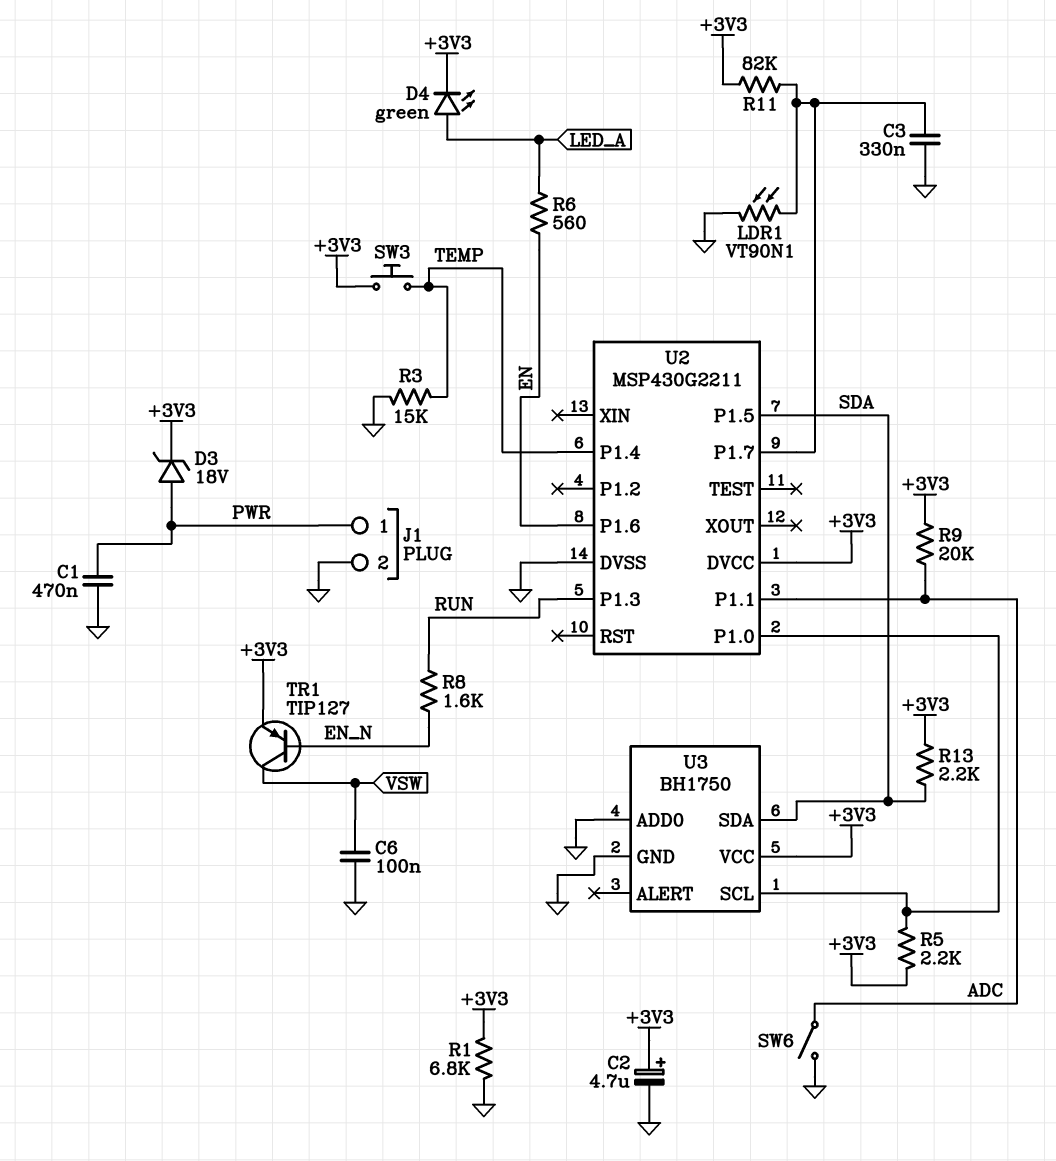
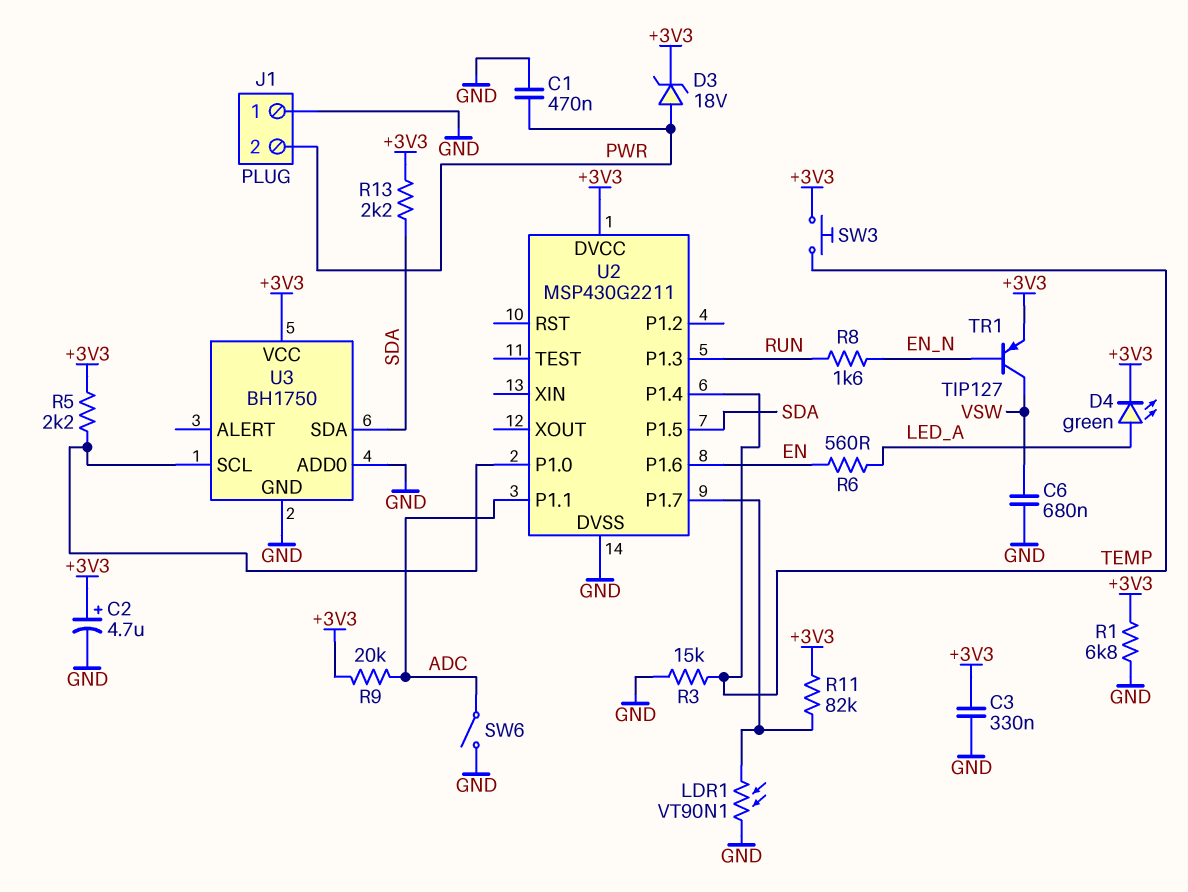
C3: 330nF (GND, U2/P1.7) -> 330nF (+3V3, GND)
C6: 100nF (GND, VSW) -> 680nF (GND, VSW)
J1 pin 1: PWR -> GND
J1 pin 2: GND -> PWR

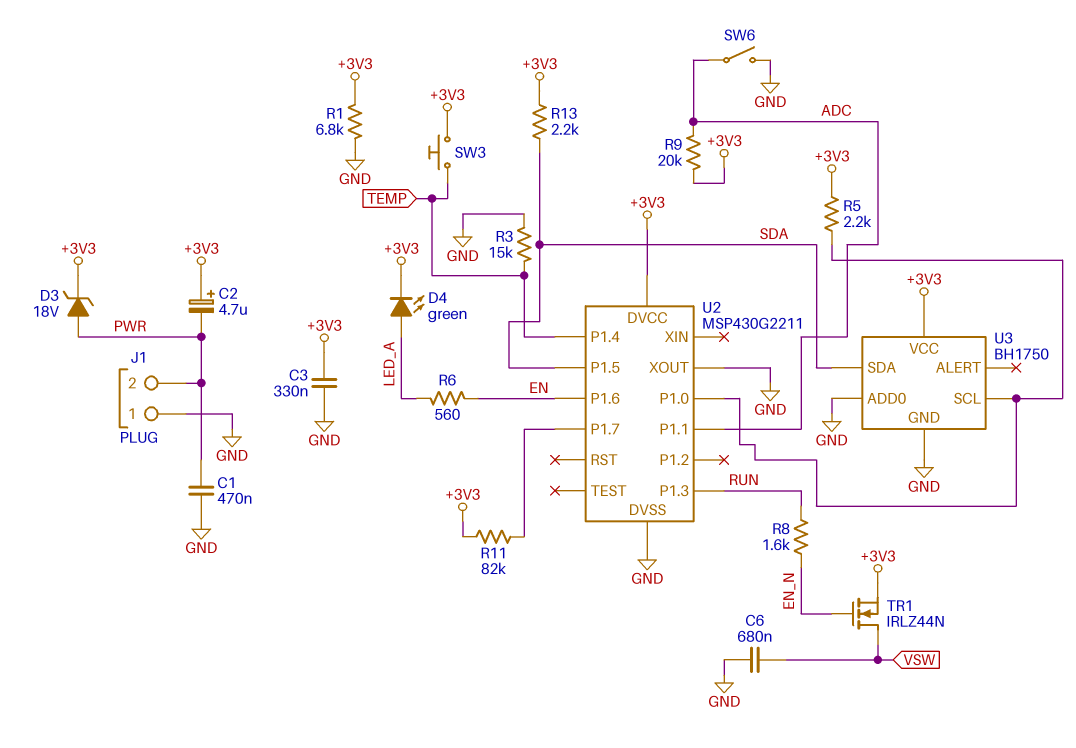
C2: 4.7uF (plus +3V3, minus GND) -> 4.7uF (plus +3V3, minus PWR)
LDR1: VT90N1 (GND, U2/P1.7) -> none
TR1: PNP TIP127 (B EN_N, C VSW, E +3V3) -> NMOS IRLZ44N (G EN_N, D VSW, S +3V3)
U2 pin XOUT: none -> GND

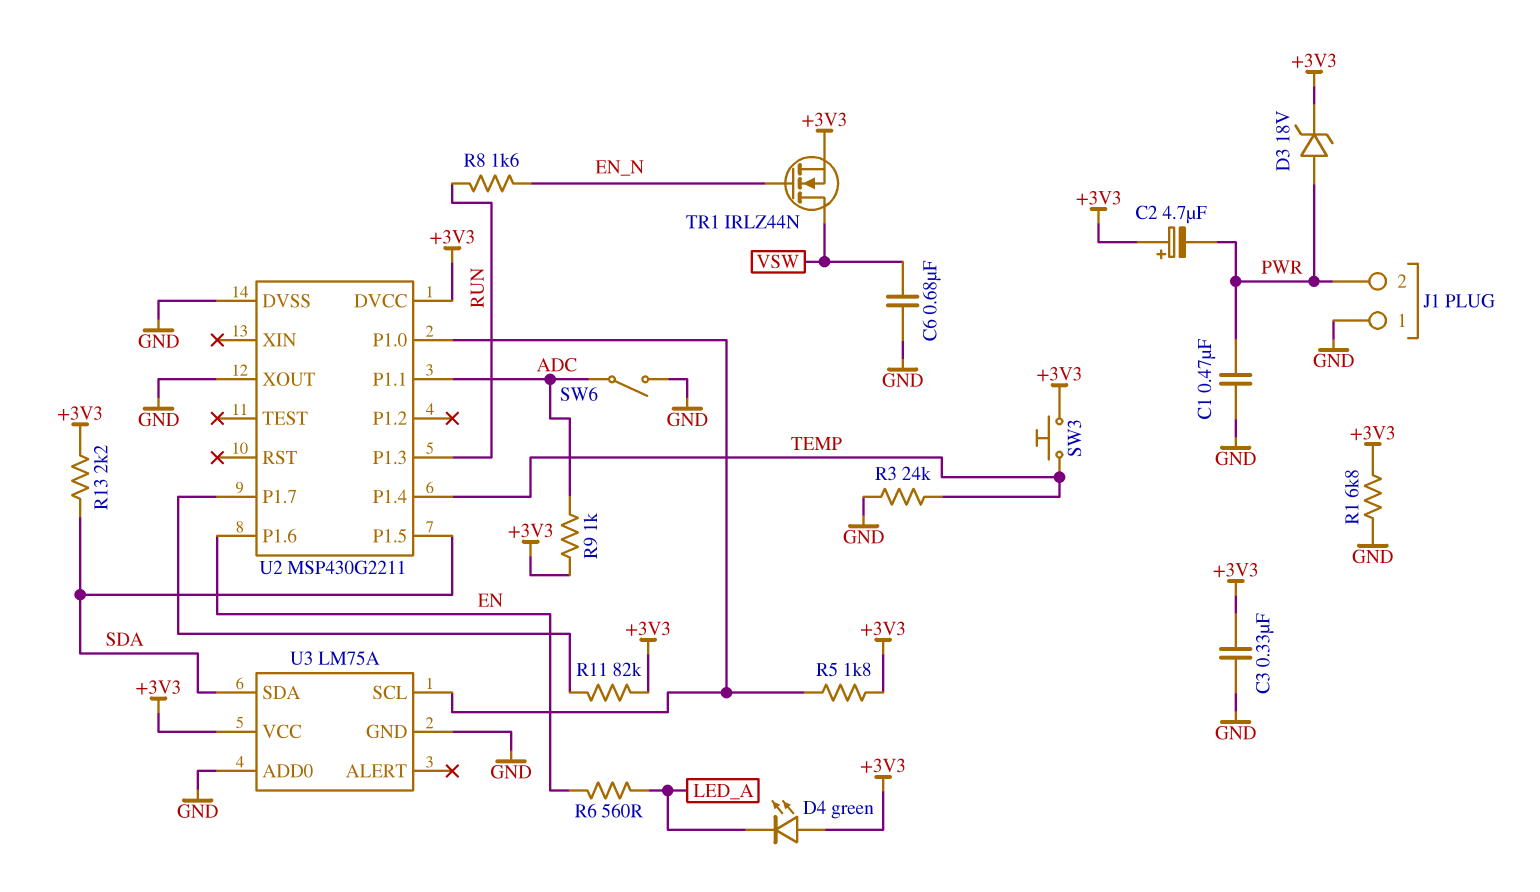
D4: LED green (A LED_A, K +3V3) -> LED green (A +3V3, K LED_A)
R3: 15k (GND, TEMP) -> 24k (GND, TEMP)
R5: 2.2k (+3V3, U2/P1.0) -> 1.8k (+3V3, U2/P1.0)
R9: 20k (+3V3, ADC) -> 1k (+3V3, ADC)
U3: BH1750 -> LM75A

